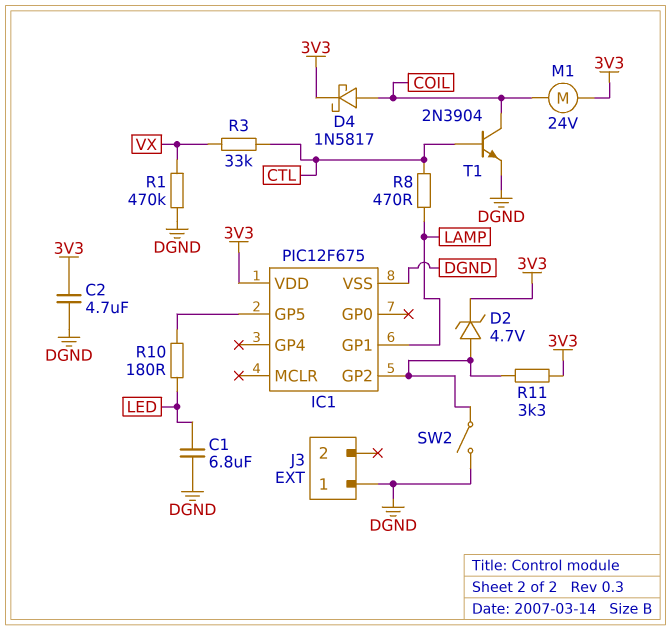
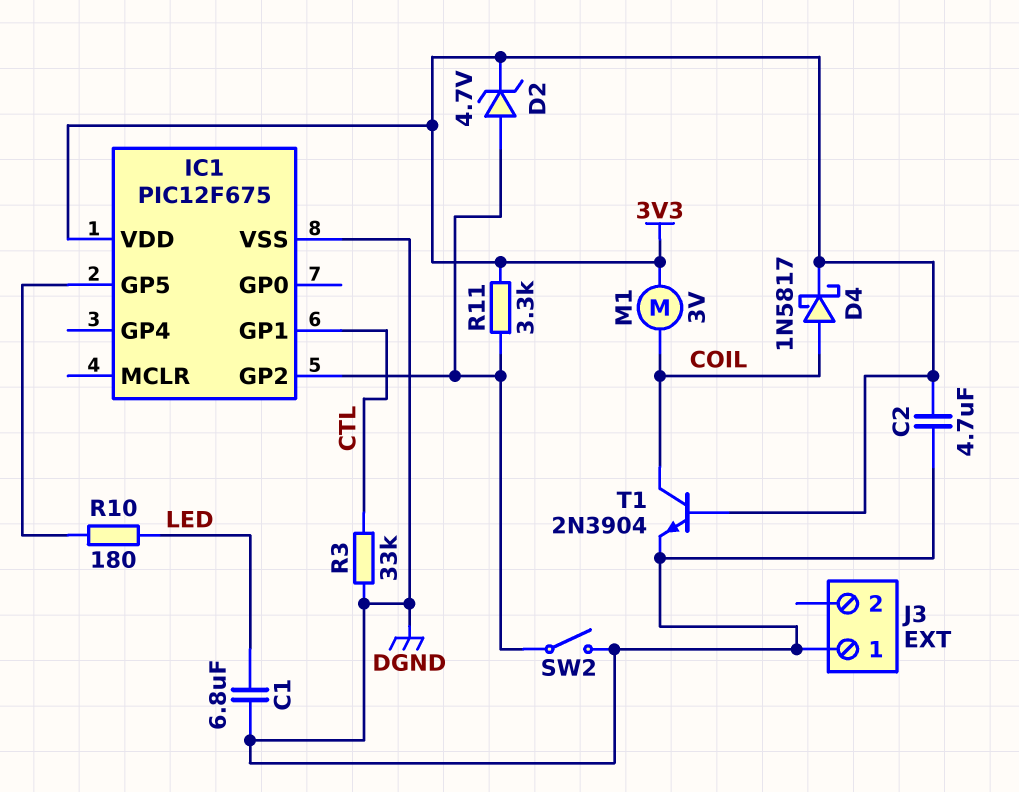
IC1 pin GP1: LAMP -> CTL
M1: motor 24V (3V3, COIL) -> motor 3V (3V3, COIL)
R1: 470k (DGND, VX) -> none
R3: 33k (CTL, VX) -> 33k (CTL, DGND)
R8: 470 (CTL, LAMP) -> none
T1: NPN 2N3904 (B CTL, C COIL, E DGND) -> NPN 2N3904 (B 3V3, C COIL, E DGND)

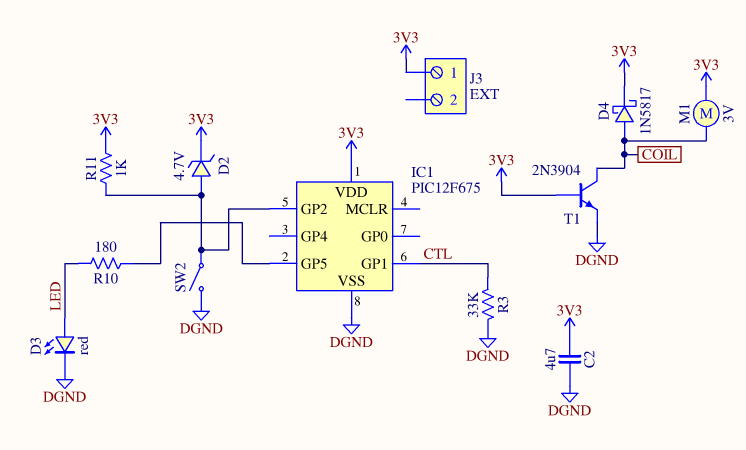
C1: 6.8uF (DGND, LED) -> none
D3: none -> LED red (A LED, K DGND)
J3 pin 1: DGND -> 3V3
R11: 3.3k (3V3, IC1/GP2) -> 1k (3V3, IC1/GP2)

